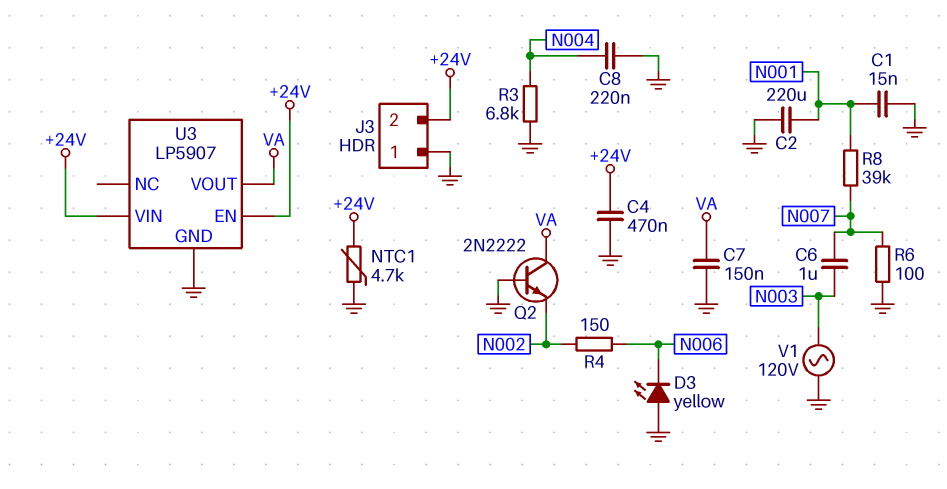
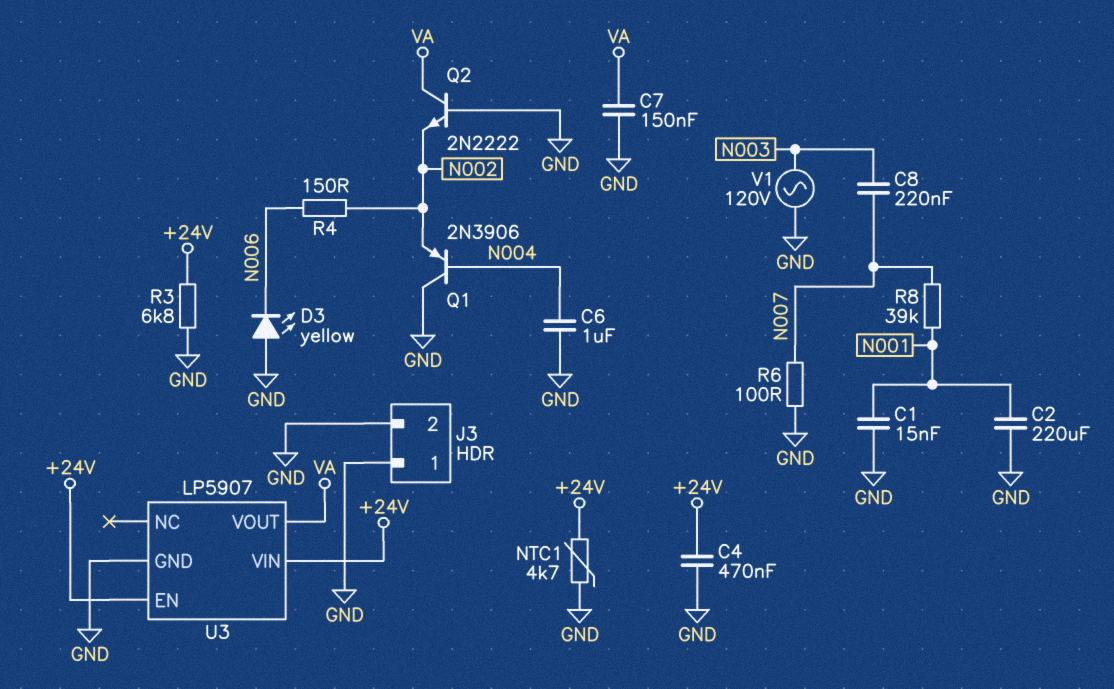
C6: 1uF (N003, N007) -> 1uF (GND, N004)
C8: 220nF (GND, N004) -> 220nF (N003, N007)
J3 pin 2: +24V -> GND
Q1: none -> PNP 2N3906 (B N004, C GND, E N002)
R3: 6.8k (GND, N004) -> 6.8k (+24V, GND)

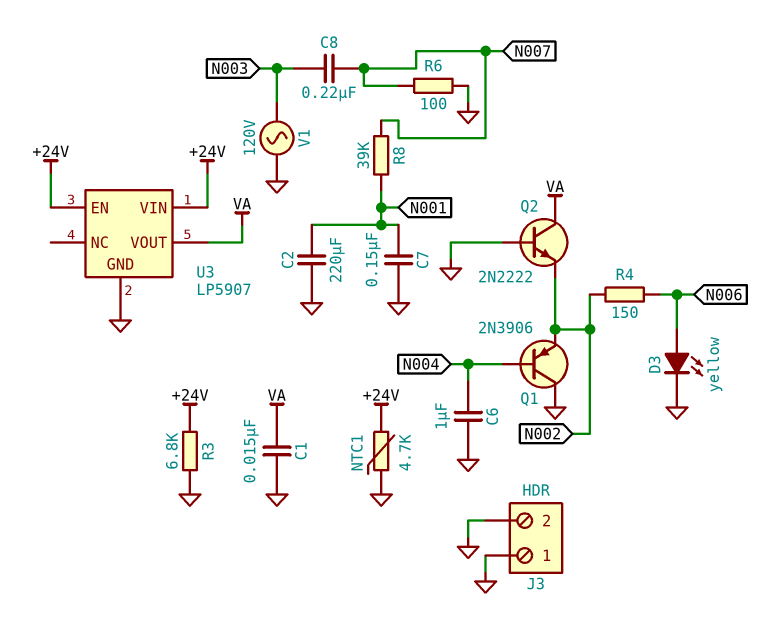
C1: 15nF (GND, N001) -> 15nF (GND, VA)
C4: 470nF (+24V, GND) -> none
C7: 150nF (GND, VA) -> 150nF (GND, N001)
D3: LED yellow (A GND, K N006) -> LED yellow (A N006, K GND)

